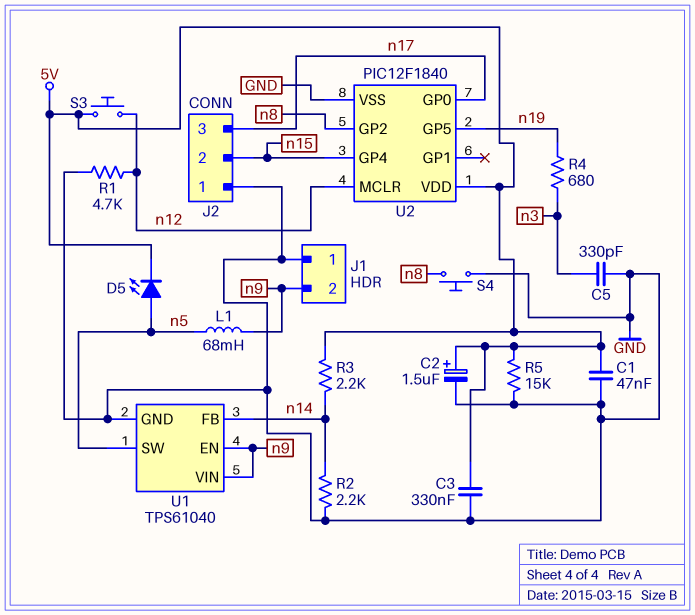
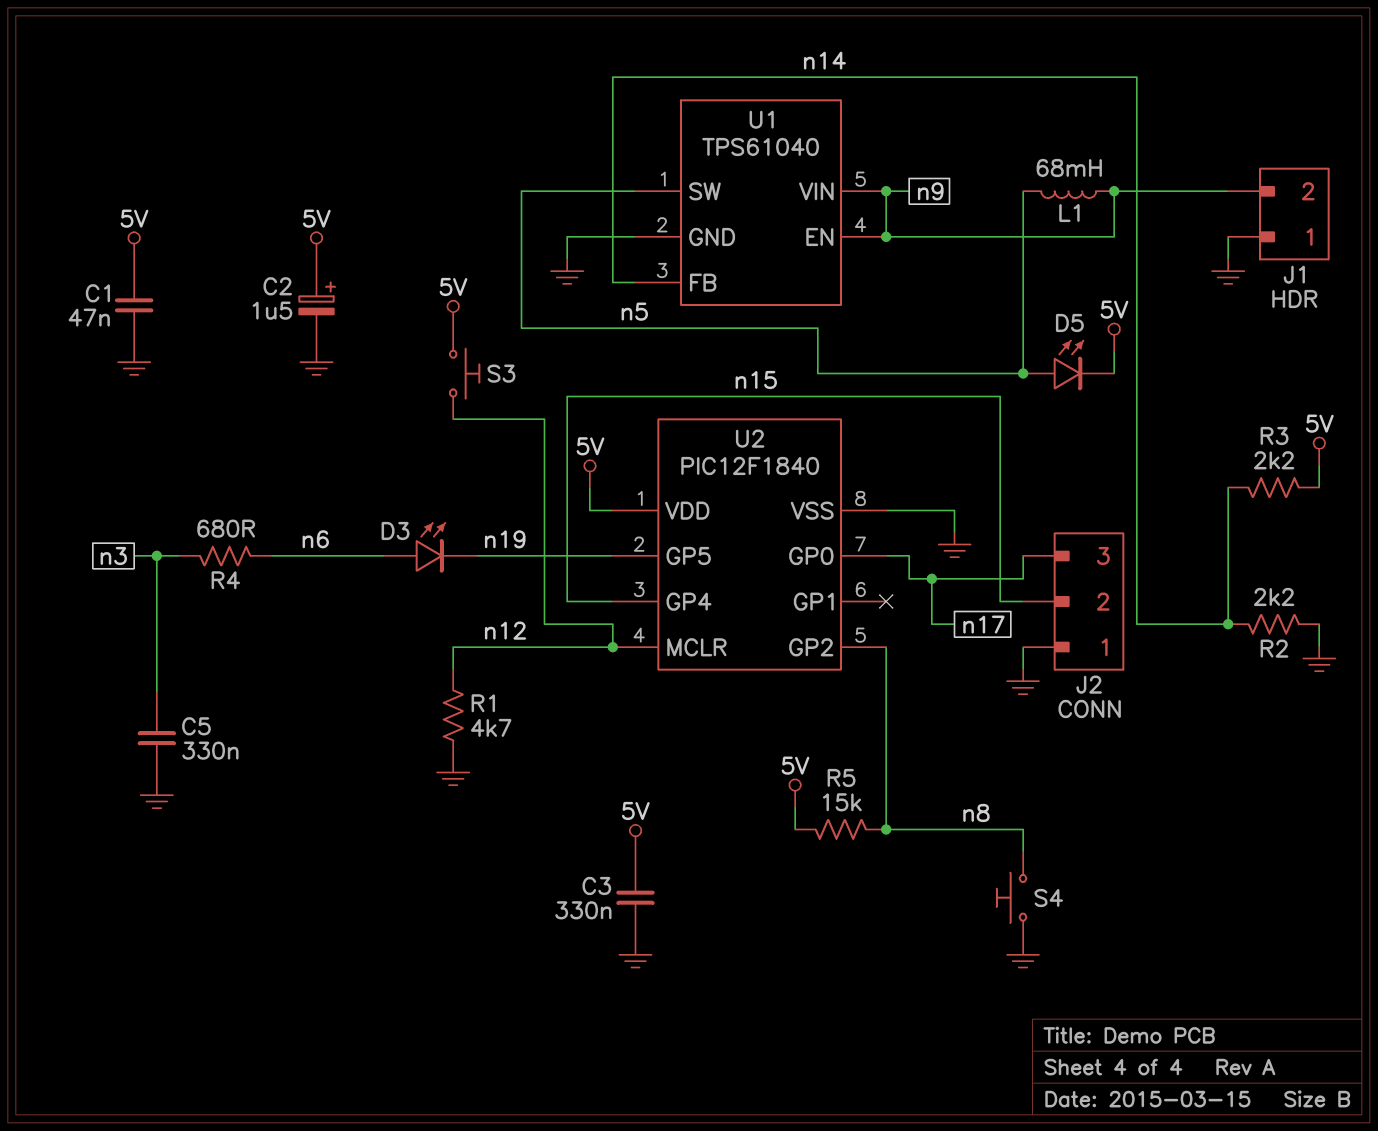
C5: 330pF (GND, n3) -> 330nF (GND, n3)
D3: none -> LED (A n6, K n19)
R4: 680 (n3, n19) -> 680 (n3, n6)
R5: 15k (5V, GND) -> 15k (5V, n8)

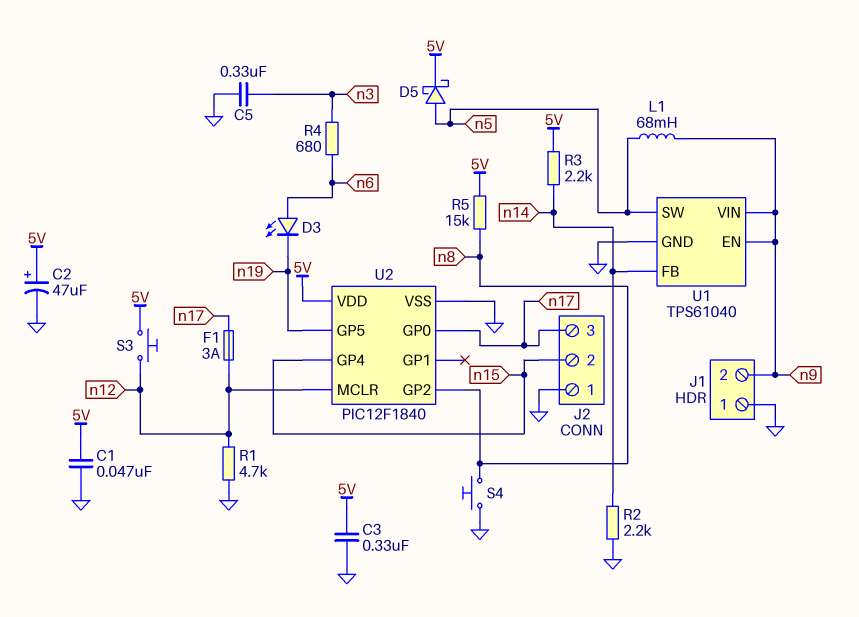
C2: 1.5uF (plus 5V, minus GND) -> 47uF (plus 5V, minus GND)
D5: LED (A n5, K 5V) -> schottky (A n5, K 5V)
F1: none -> 3A (n12, n17)

